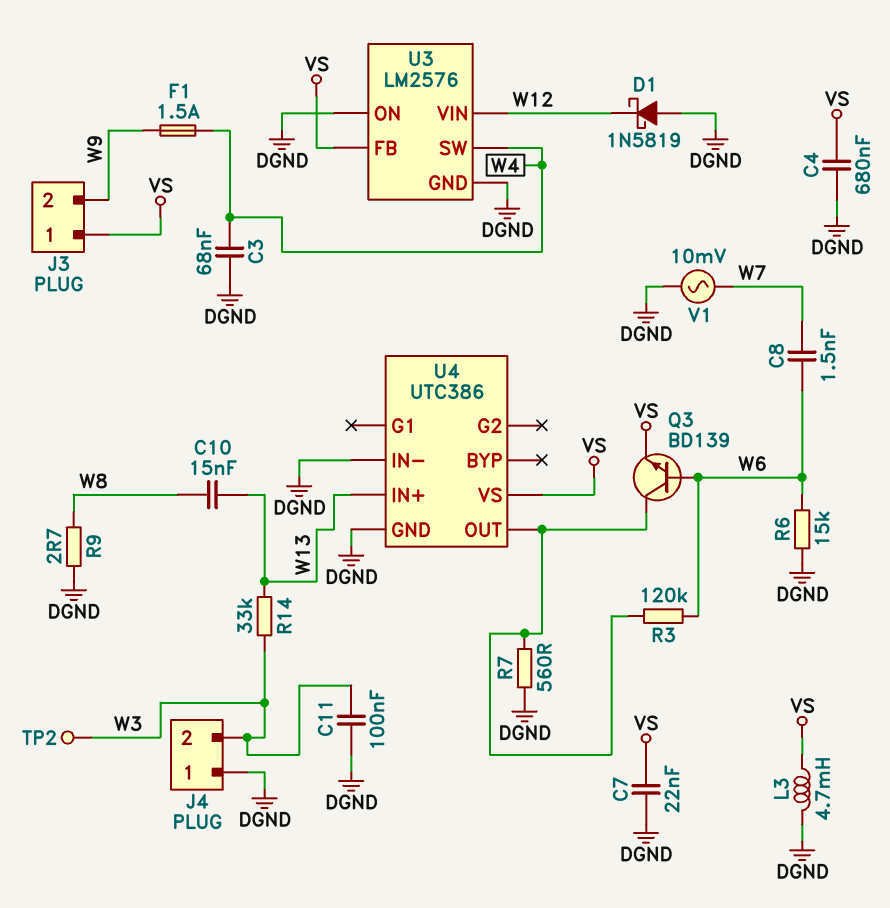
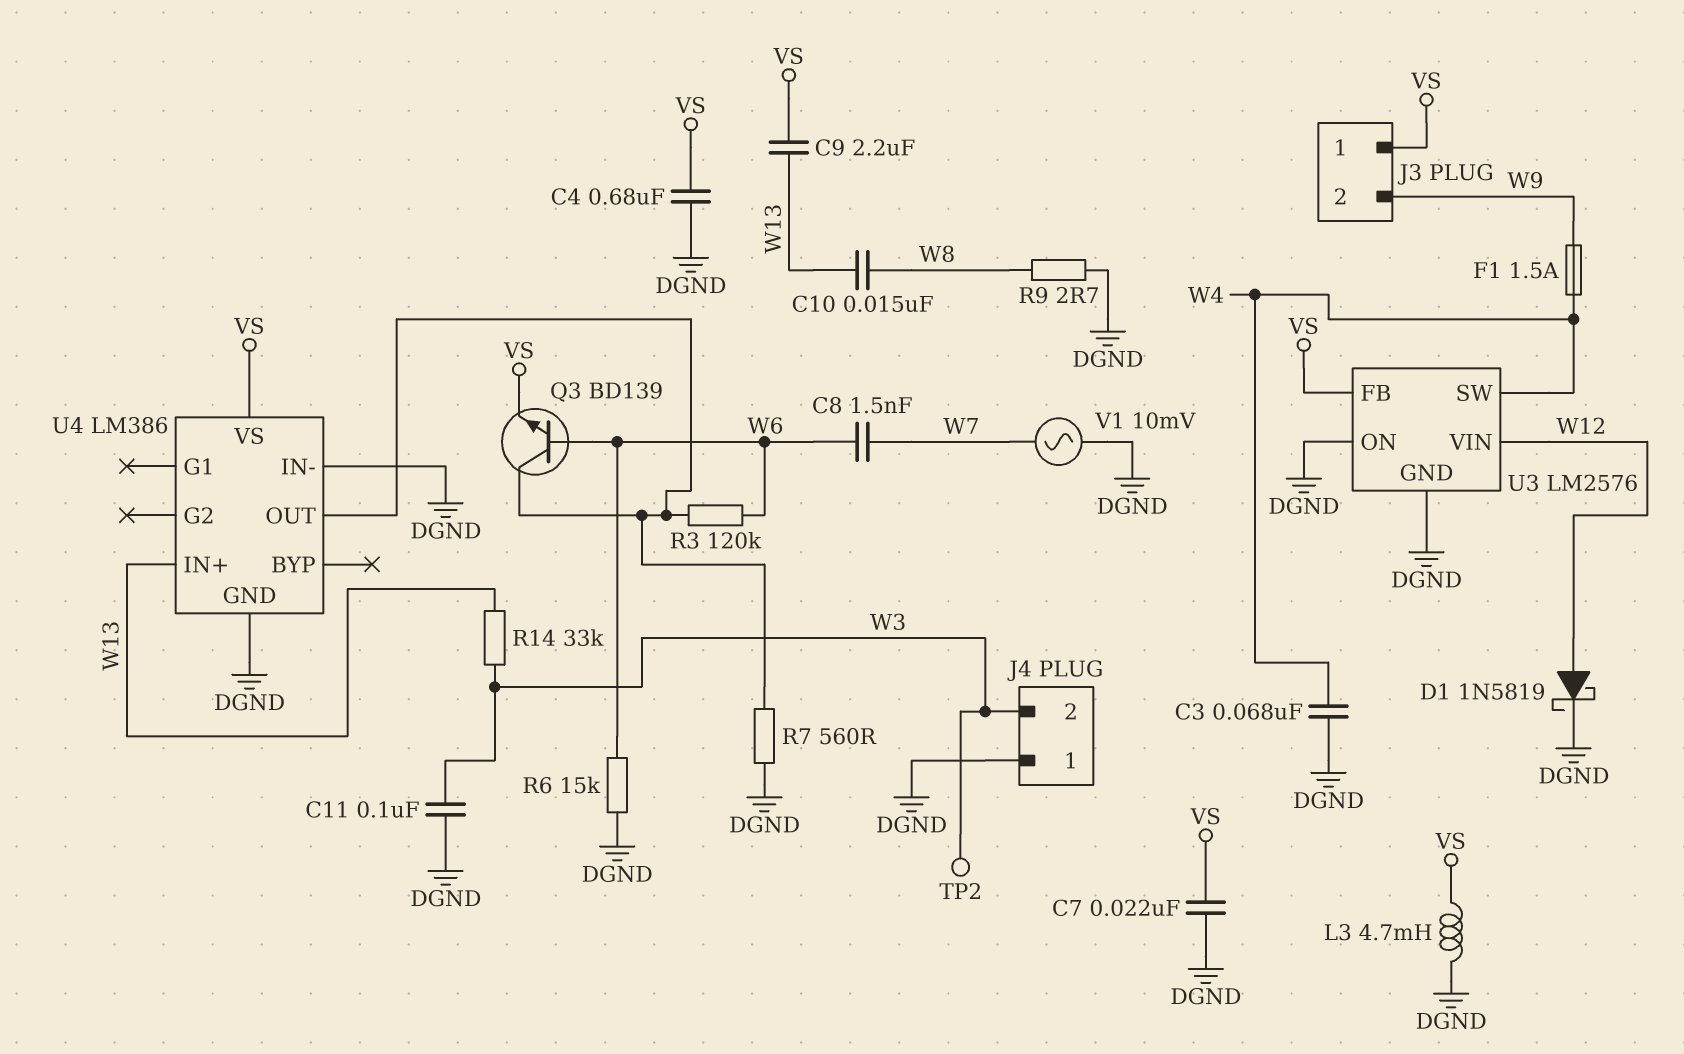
C9: none -> 2.2uF (VS, W13)
D1: schottky 1N5819 (A DGND, K W12) -> schottky 1N5819 (A W12, K DGND)
U4: UTC386 -> LM386

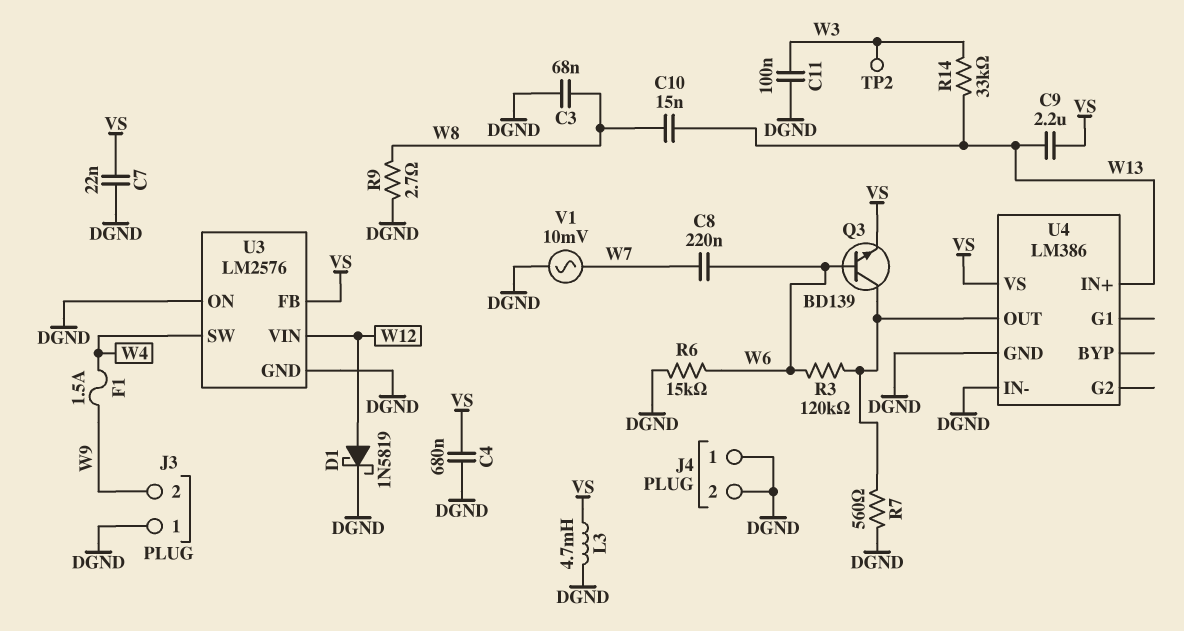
C3: 68nF (DGND, W4) -> 68nF (DGND, W8)
C8: 1.5nF (W6, W7) -> 220nF (W6, W7)
J3 pin 1: VS -> DGND
J4 pin 2: W3 -> DGND

